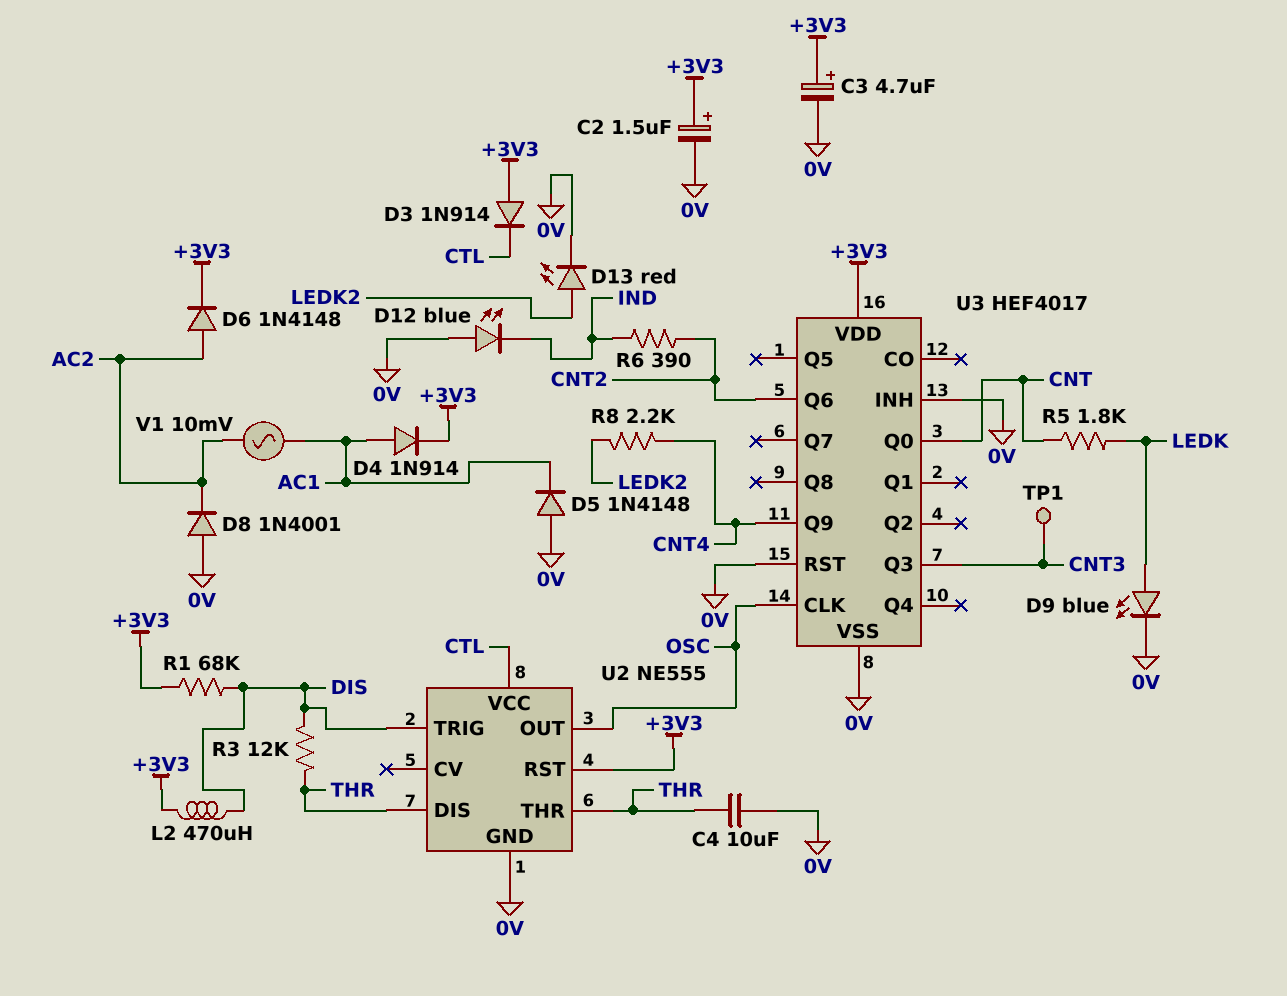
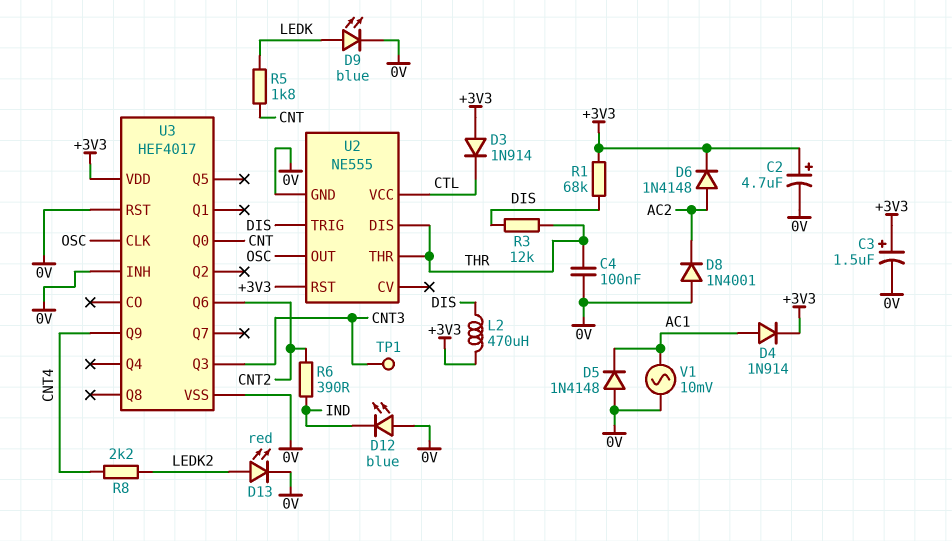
C2: 1.5uF (plus +3V3, minus 0V) -> 4.7uF (plus +3V3, minus 0V)
C3: 4.7uF (plus +3V3, minus 0V) -> 1.5uF (plus +3V3, minus 0V)
C4: 10uF (0V, THR) -> 100nF (0V, THR)
V1: AC 10mV (AC1, AC2) -> AC 10mV (0V, AC1)

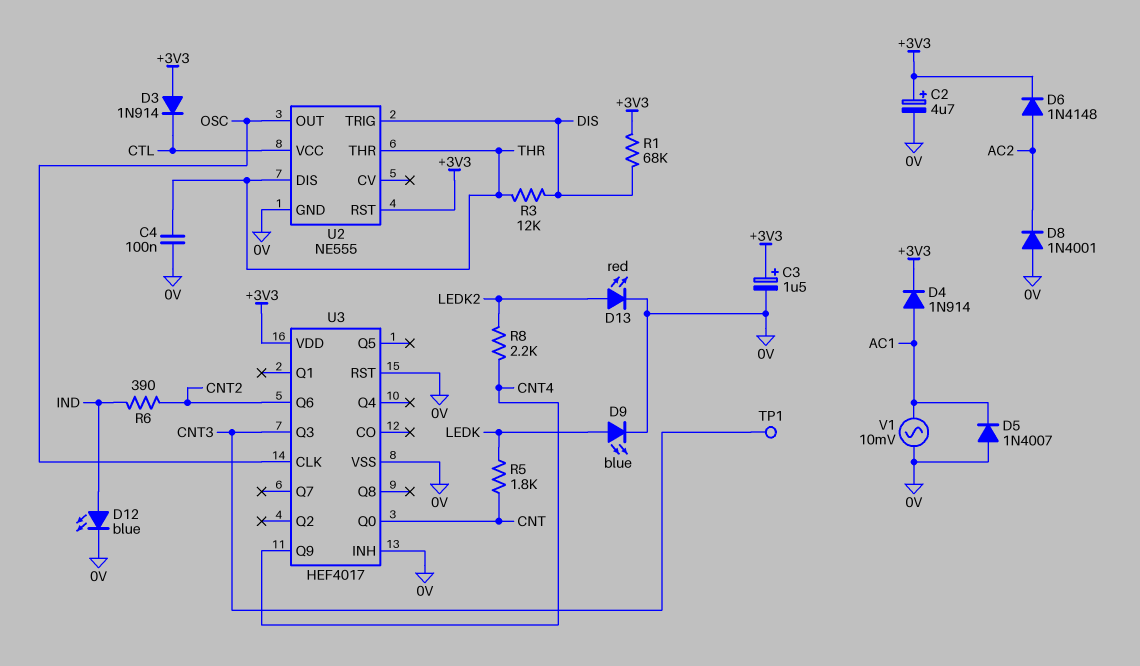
D5: diode 1N4148 (A 0V, K AC1) -> diode 1N4007 (A 0V, K AC1)
D12: LED blue (A 0V, K IND) -> LED blue (A IND, K 0V)
L2: 470uH (+3V3, DIS) -> none

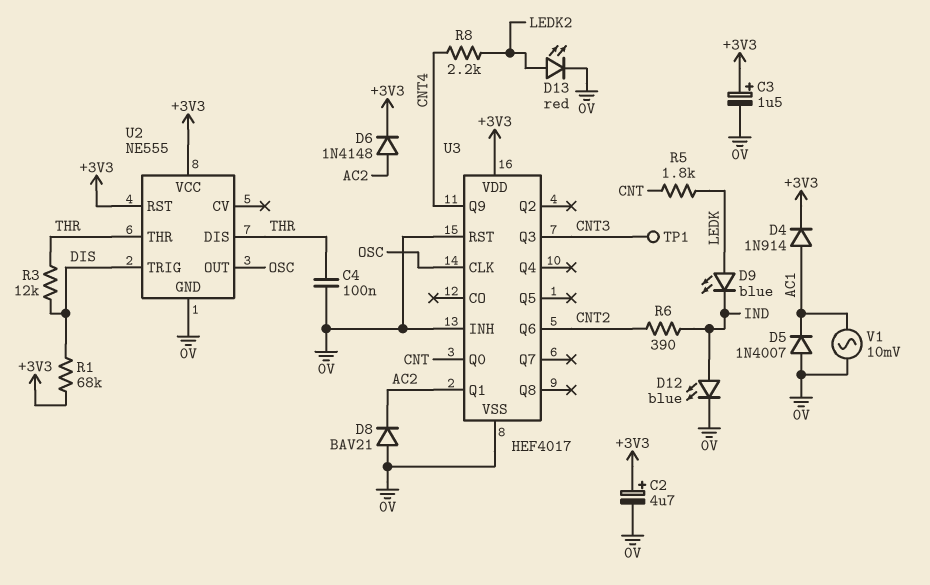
D3: diode 1N914 (A +3V3, K CTL) -> none
D8: diode 1N4001 (A 0V, K AC2) -> diode BAV21 (A 0V, K AC2)
D9: LED blue (A LEDK, K 0V) -> LED blue (A LEDK, K IND)
U2 pin VCC: CTL -> +3V3
U3 pin Q1: none -> AC2

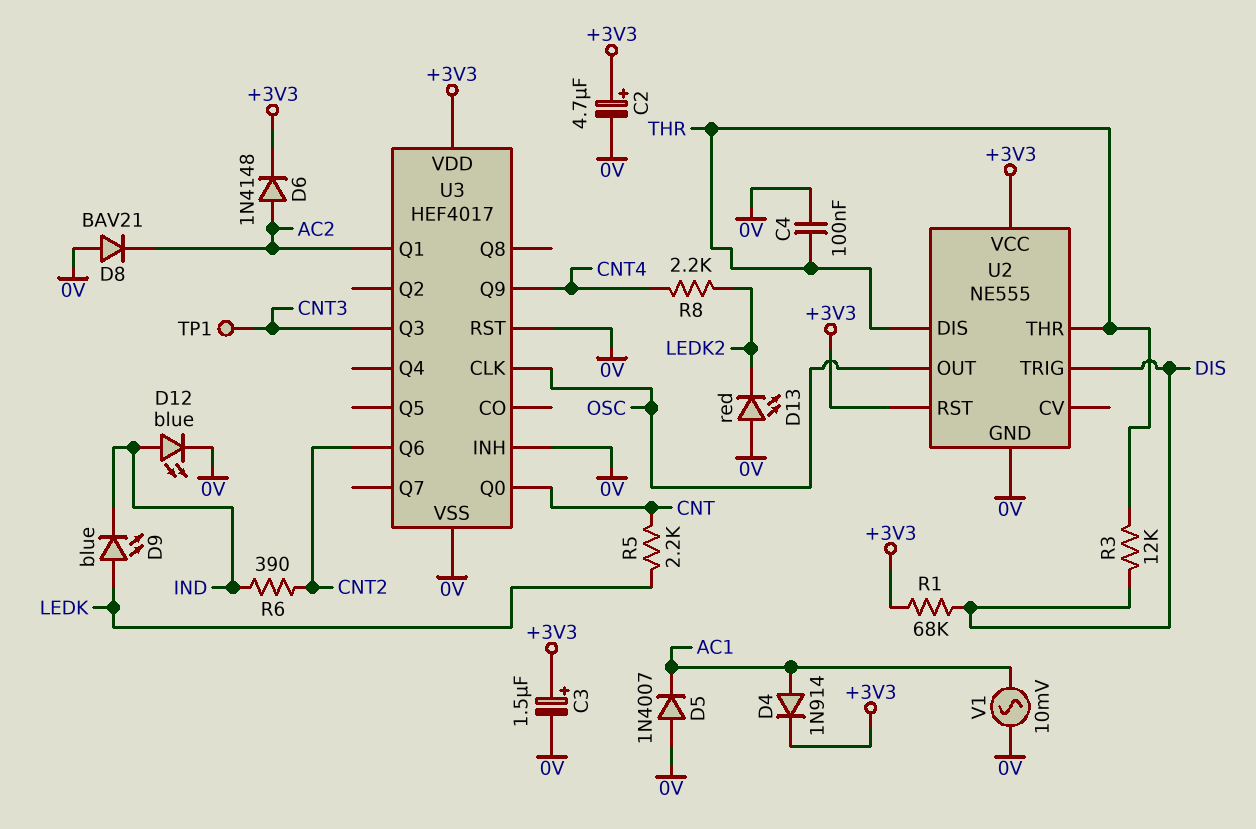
D13: LED red (A LEDK2, K 0V) -> LED red (A 0V, K LEDK2)
R5: 1.8k (CNT, LEDK) -> 2.2k (CNT, LEDK)

